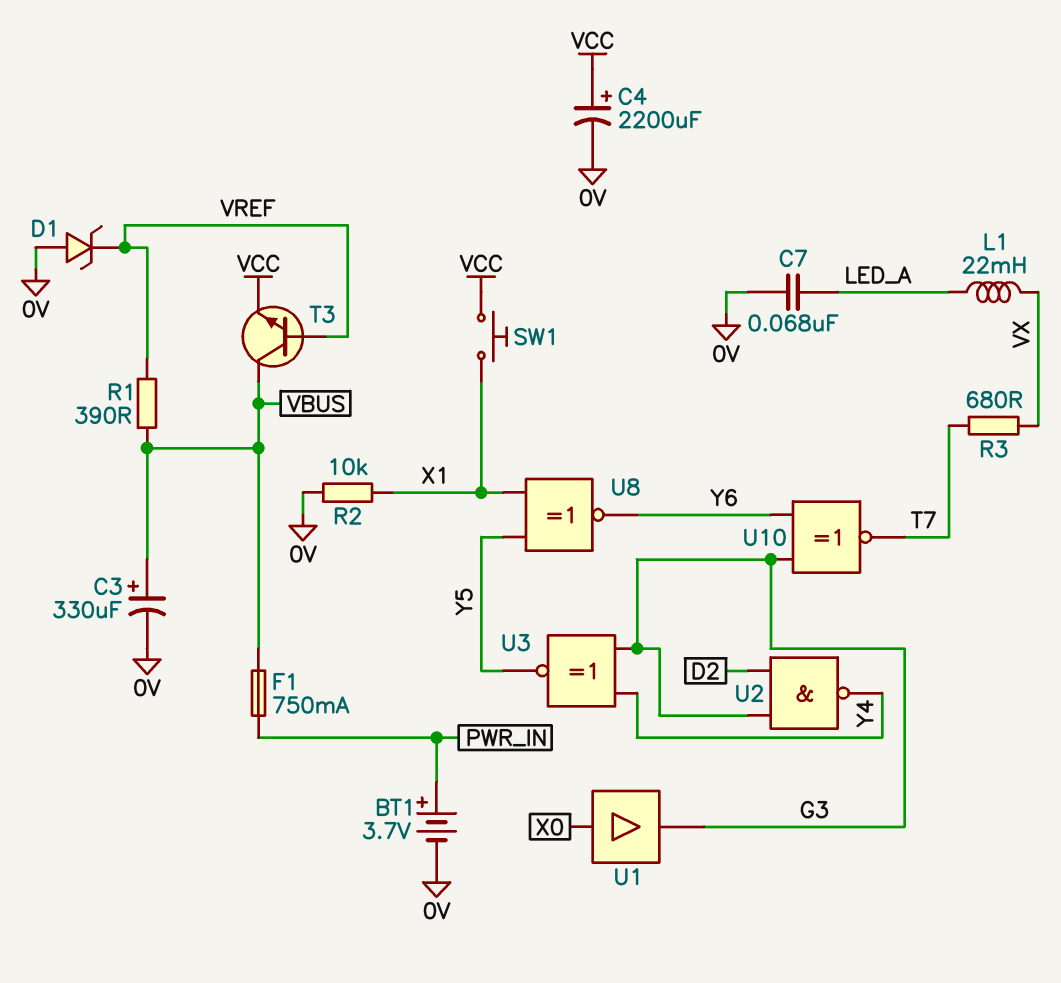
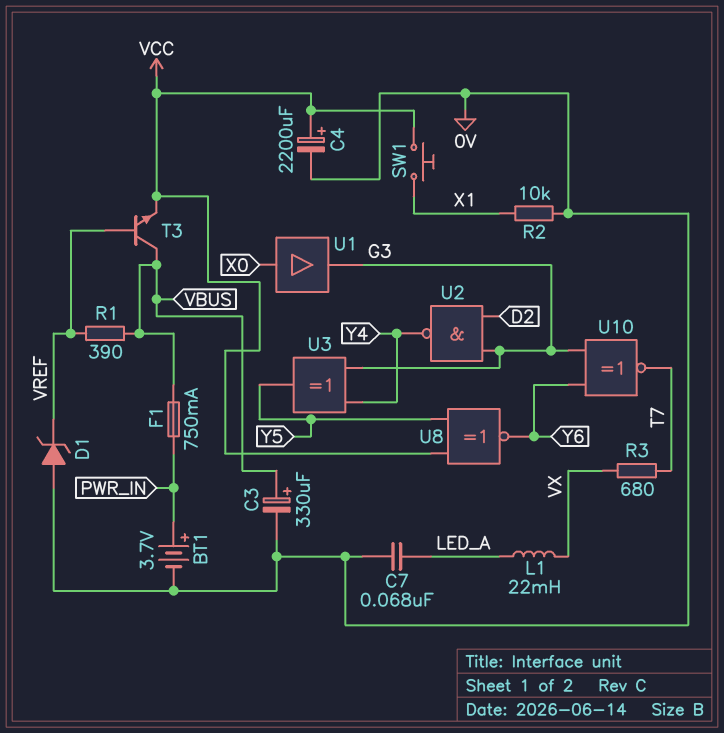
U3: XNOR (in G3, in Y4, out Y5) -> XOR (in G3, in Y4, out Y5)
U8: XNOR (in X1, in Y5, out Y6) -> XNOR (in VCC, in Y5, out Y6)

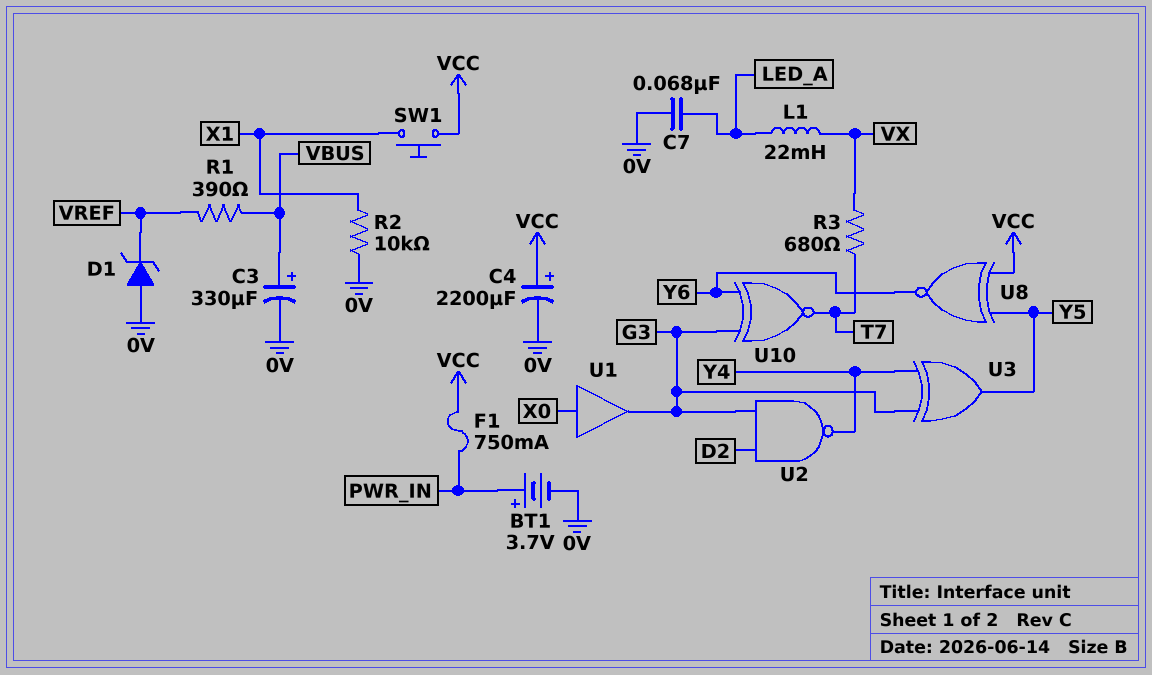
F1: 750mA (PWR_IN, VBUS) -> 750mA (PWR_IN, VCC)
T3: NPN (B VREF, C VBUS, E VCC) -> none

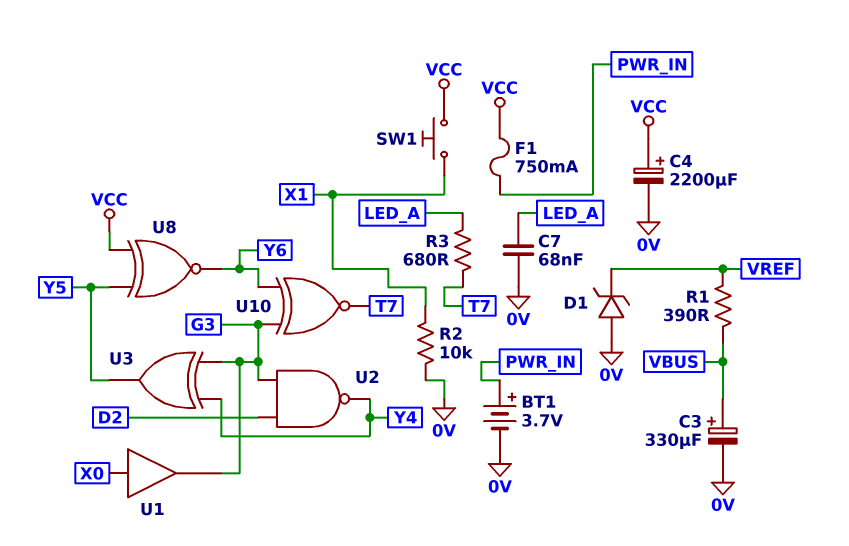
L1: 22mH (LED_A, VX) -> none
R3: 680 (T7, VX) -> 680 (LED_A, T7)

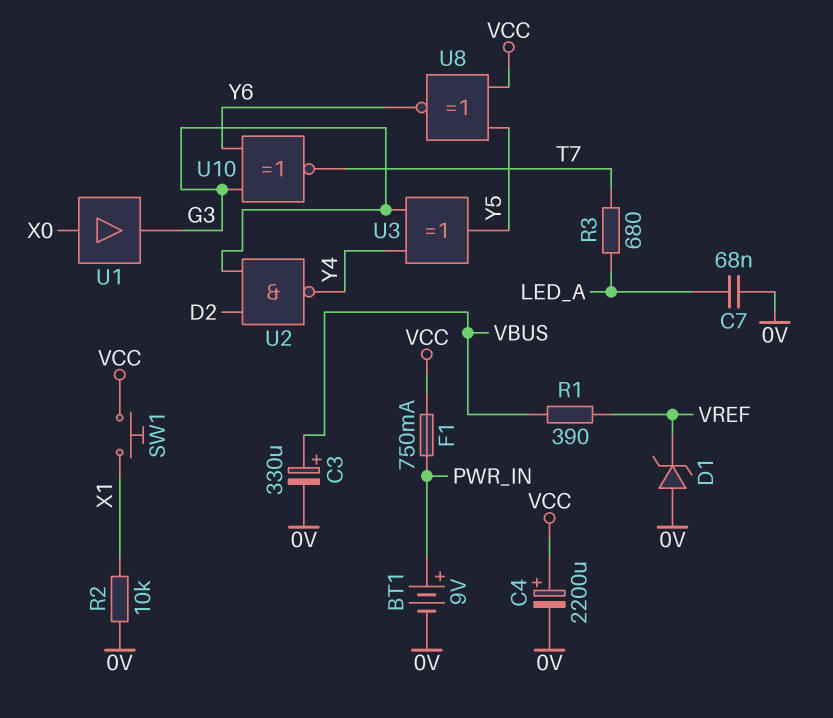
BT1: 3.7V (plus PWR_IN, minus 0V) -> 9V (plus PWR_IN, minus 0V)

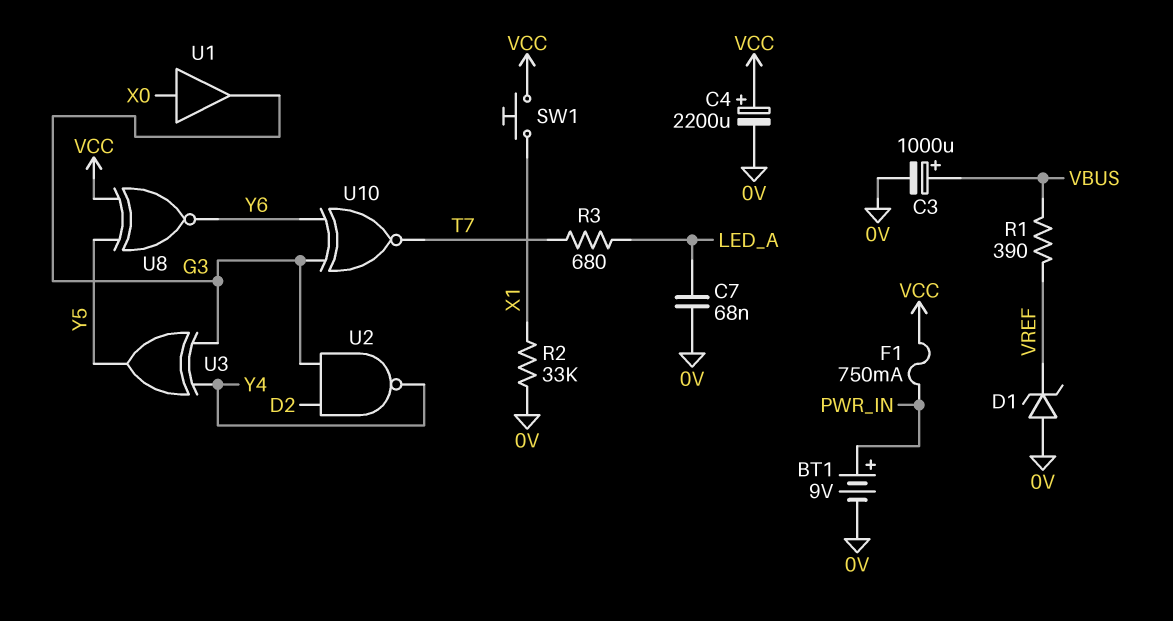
C3: 330uF (plus VBUS, minus 0V) -> 1000uF (plus VBUS, minus 0V)
R2: 10k (0V, X1) -> 33k (0V, X1)

